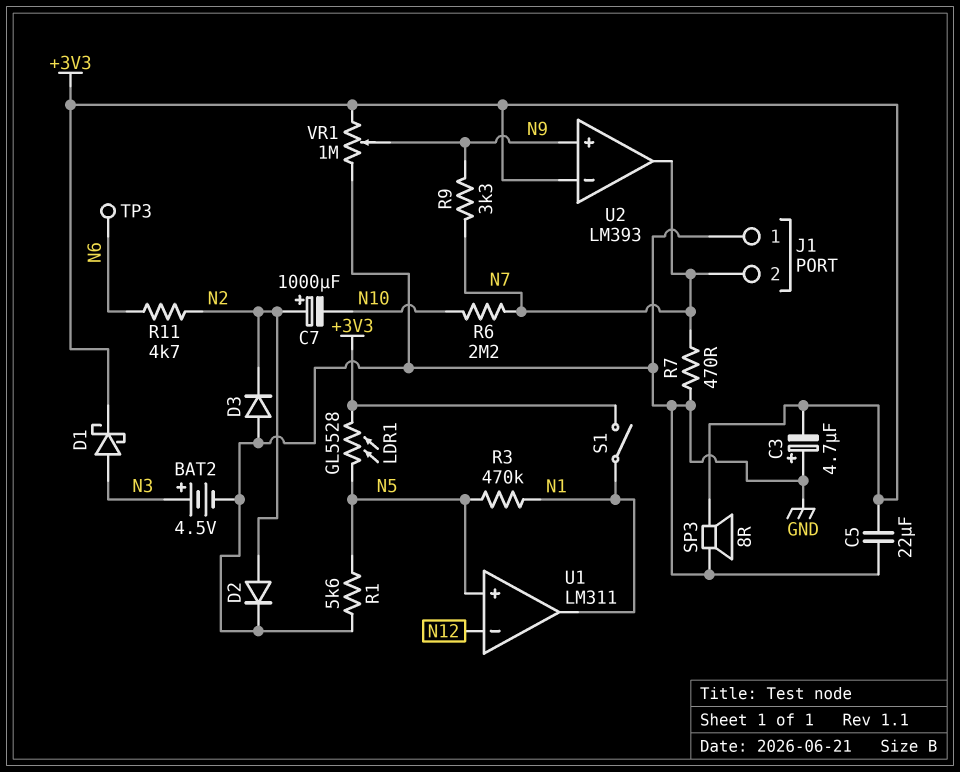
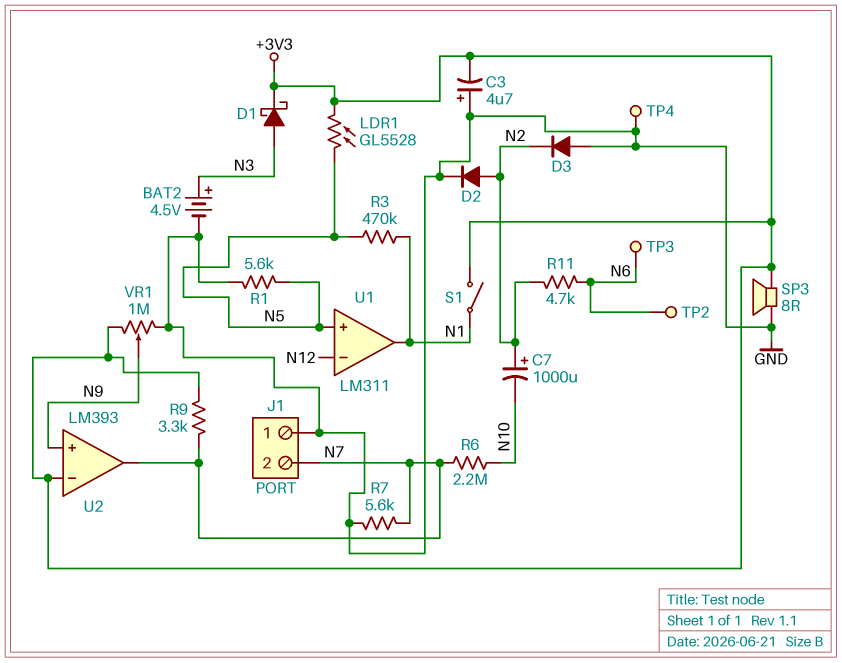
C5: 22uF (+3V3, GND) -> none
R7: 470 (GND, N7) -> 5.6k (GND, N7)
R9: 3.3k (N7, N9) -> 3.3k (+3V3, N7)
TP2: none -> test point (N6)
TP4: none -> test point (GND)

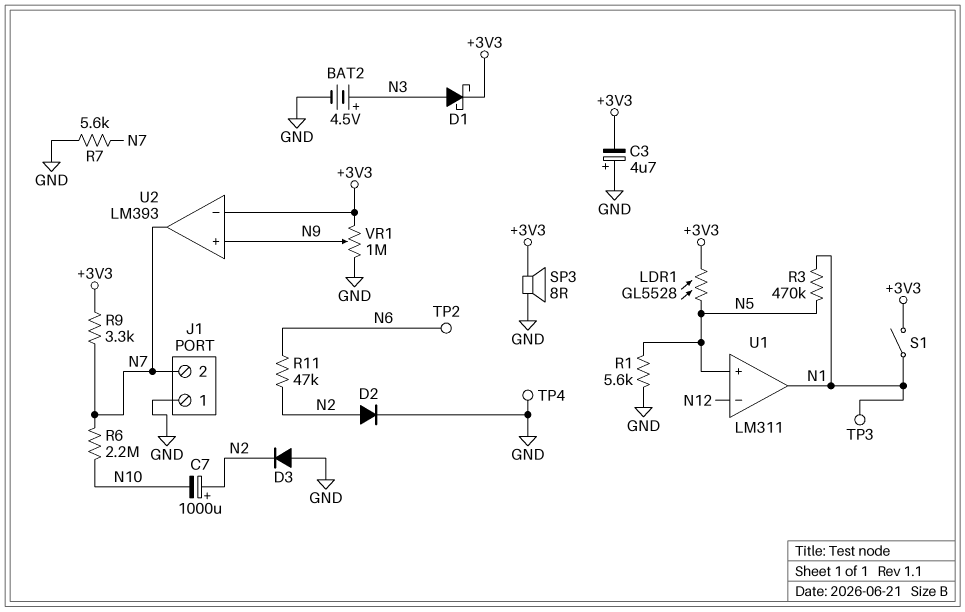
R11: 4.7k (N2, N6) -> 47k (N2, N6)
TP3: test point (N6) -> test point (N1)

